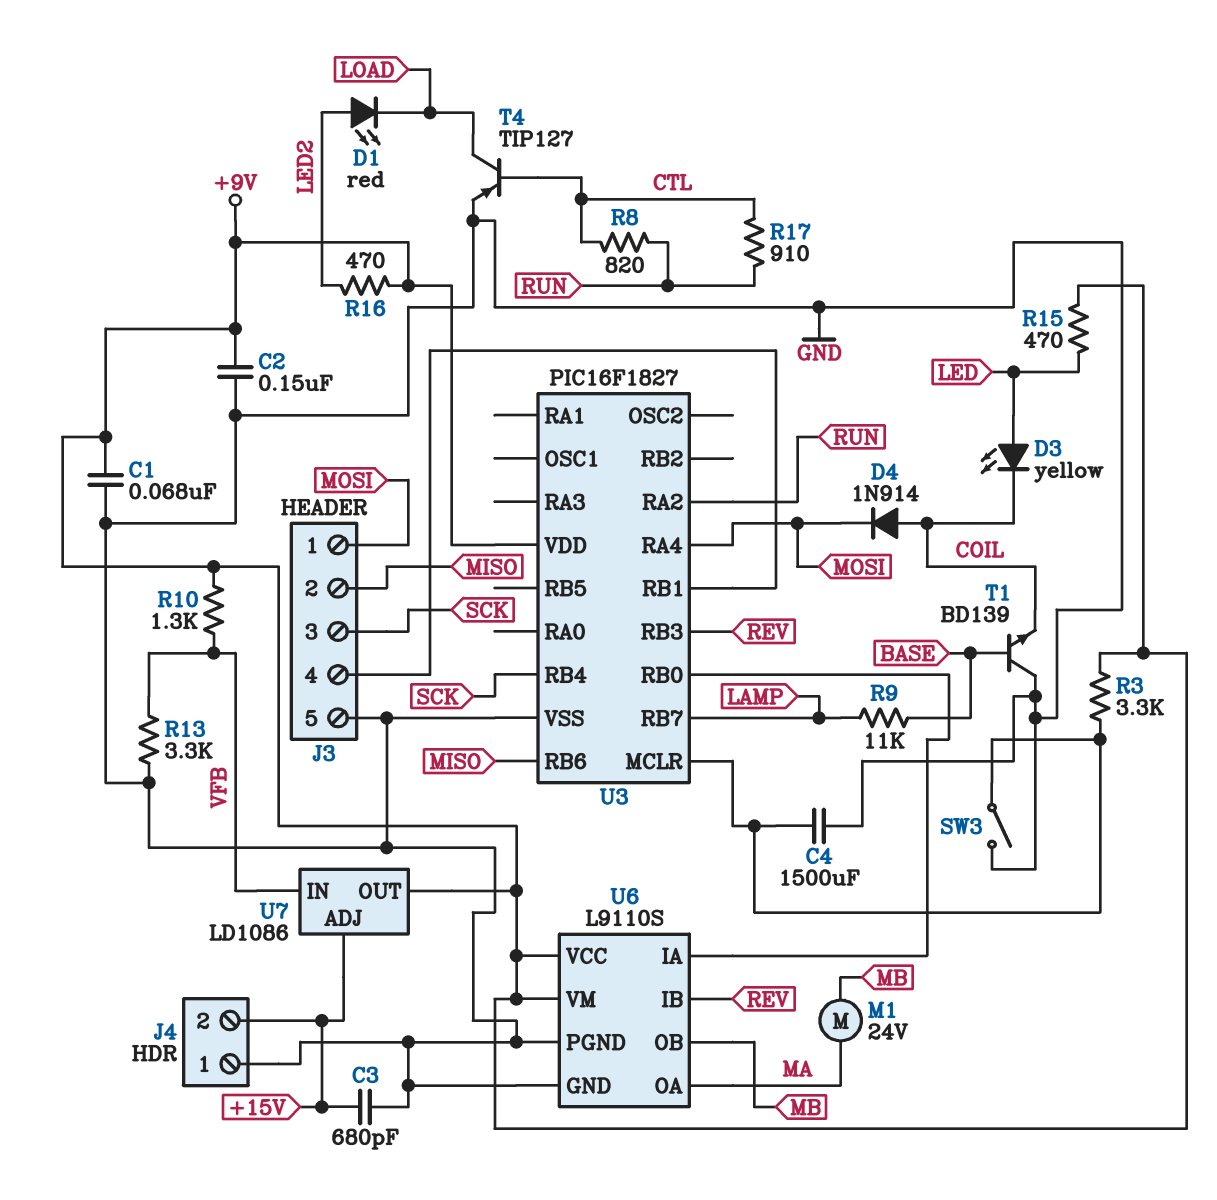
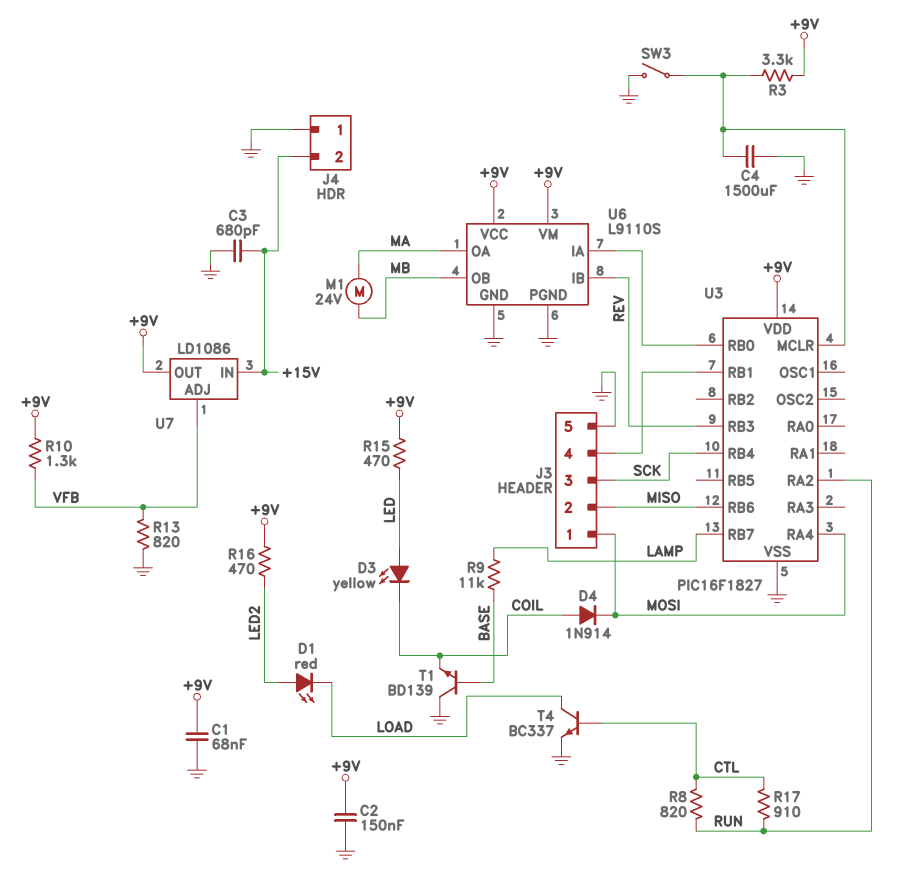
R13: 3.3k (GND, VFB) -> 820 (GND, VFB)
T4: PNP TIP127 (B CTL, C LOAD, E GND) -> NPN BC337 (B CTL, C LOAD, E GND)
U7 pin ADJ: +15V -> VFB
U7 pin IN: VFB -> +15V

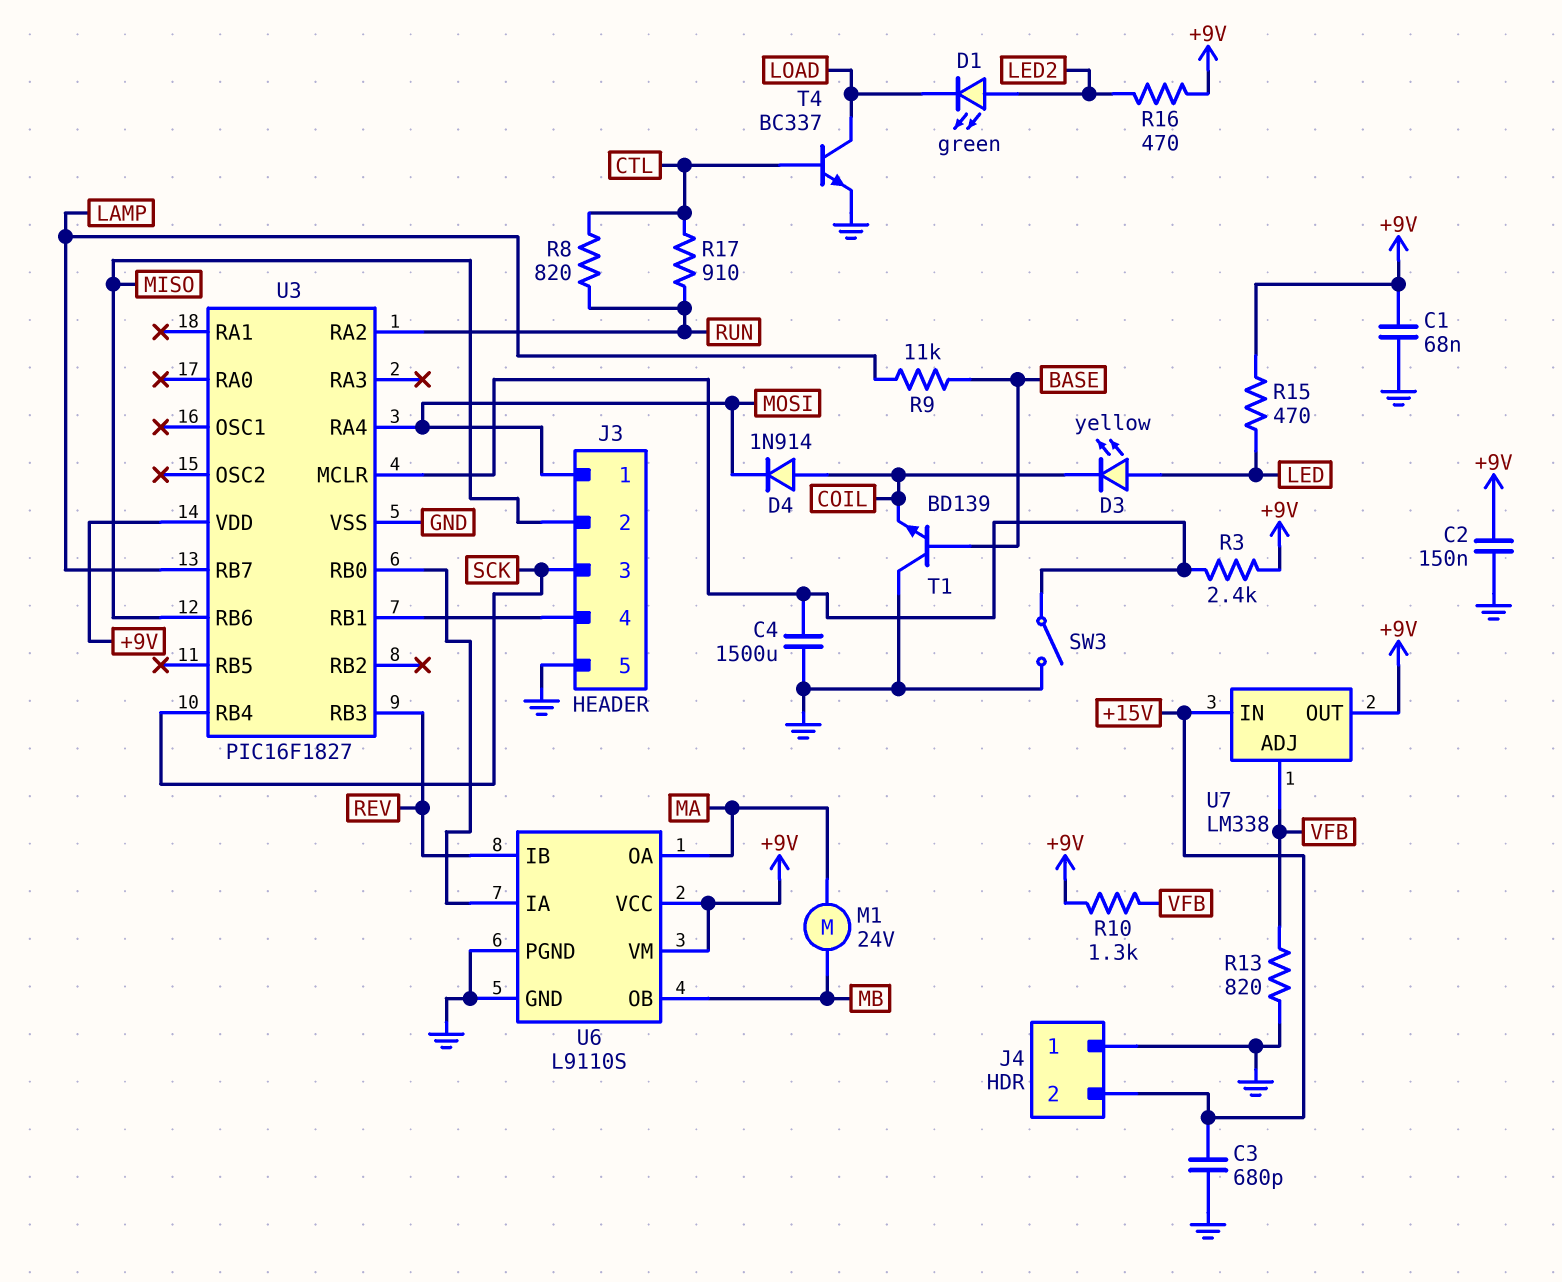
D1: LED red (A LED2, K LOAD) -> LED green (A LED2, K LOAD)
R3: 3.3k (+9V, U3/MCLR) -> 2.4k (+9V, U3/MCLR)
U7: LD1086 -> LM338

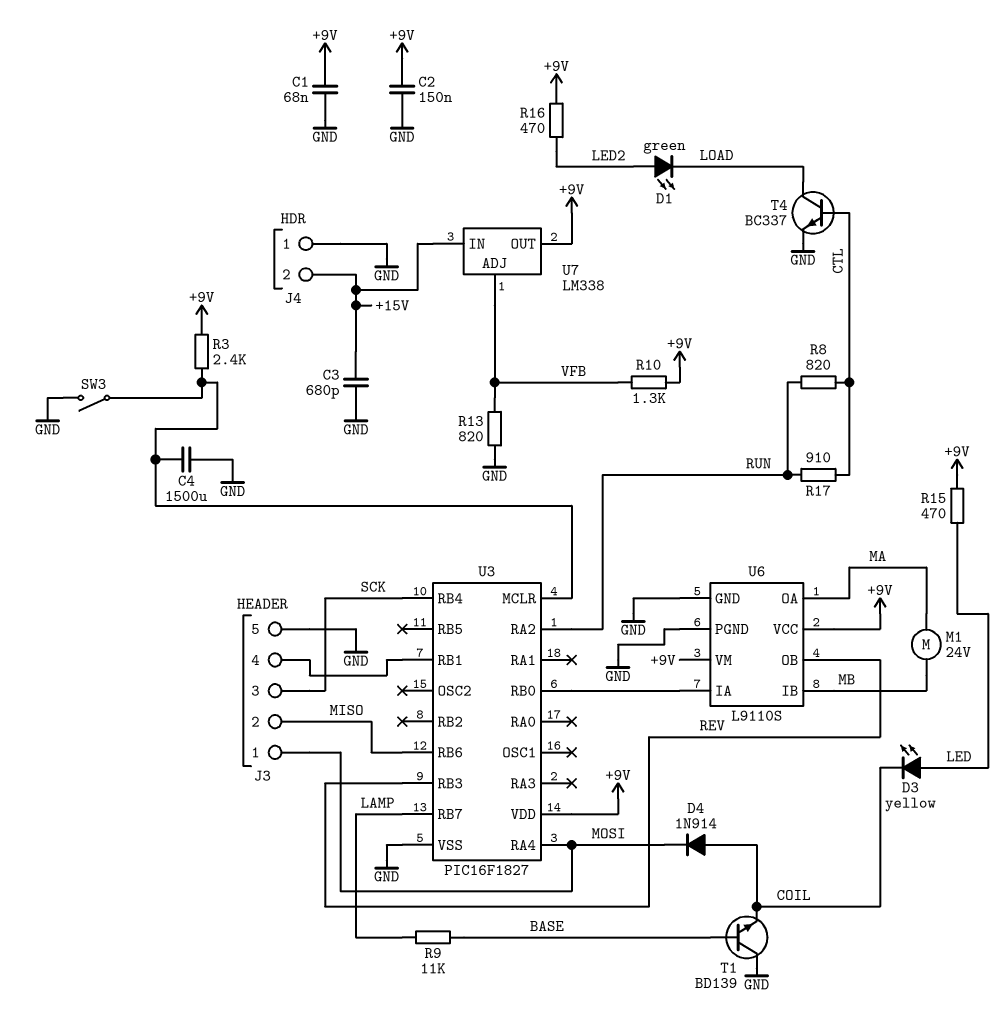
U6 pin IB: REV -> MB
U6 pin OB: MB -> REV

